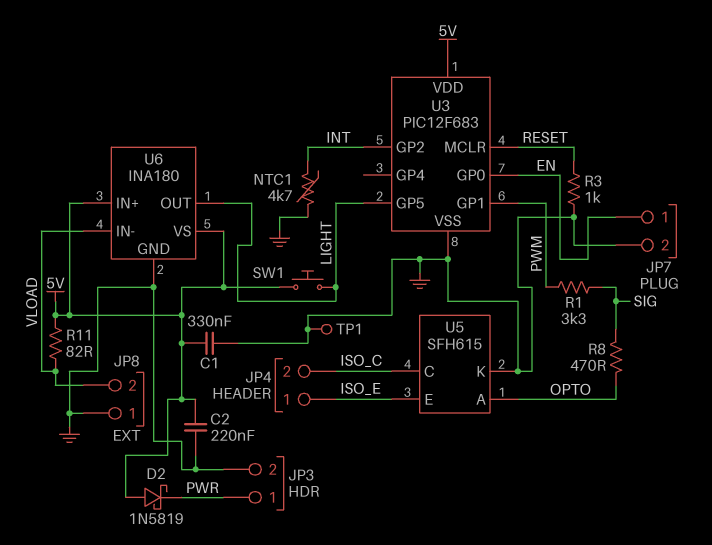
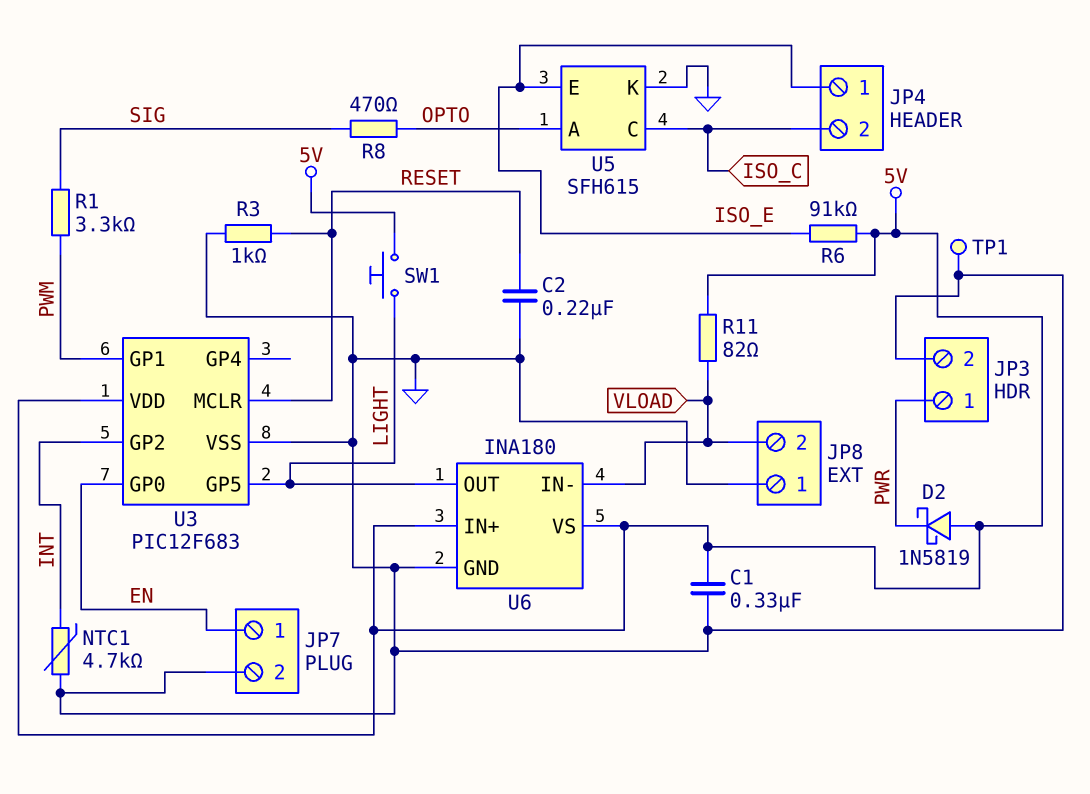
C2: 220nF (5V, GND) -> 220nF (GND, RESET)
R6: none -> 91k (5V, ISO_E)

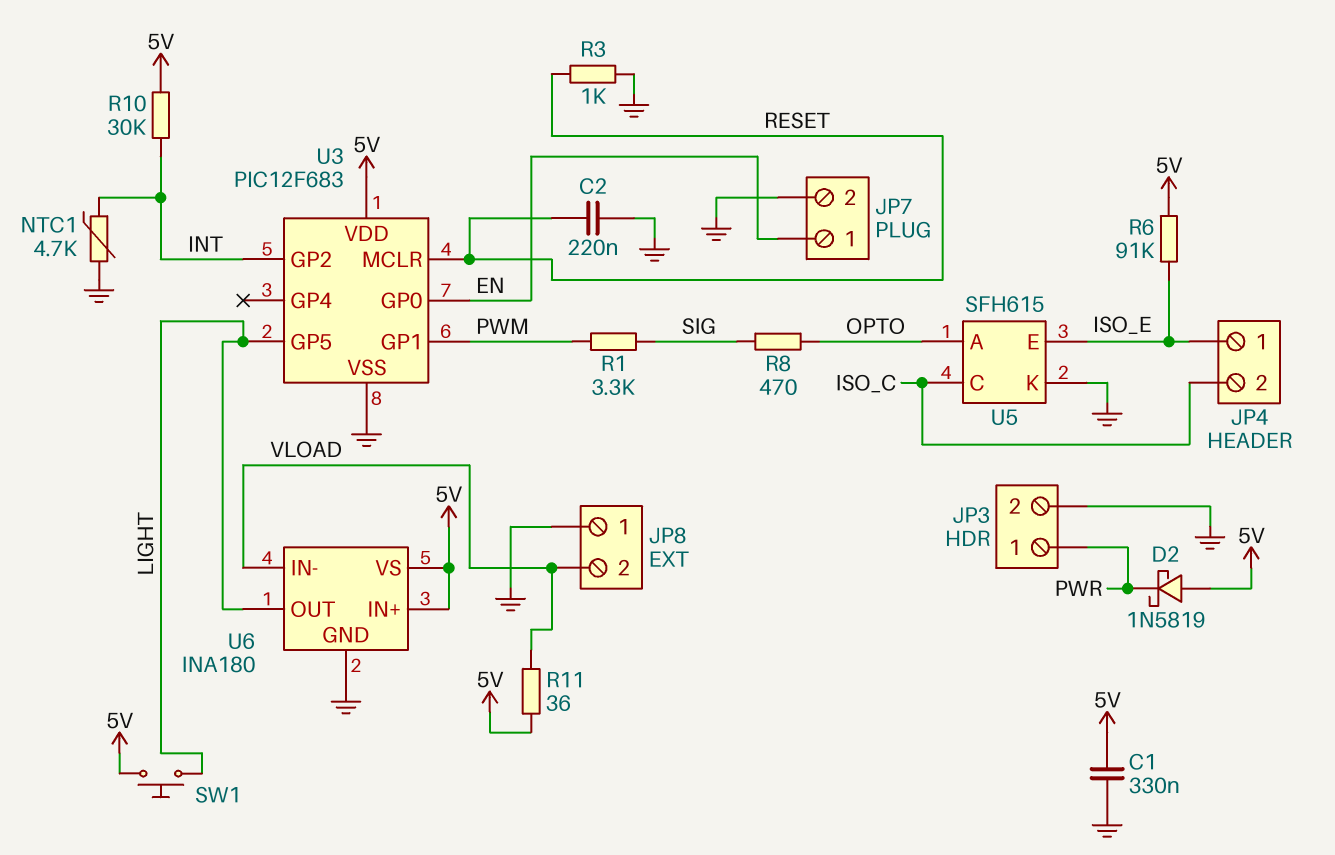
R10: none -> 30k (5V, INT)
R11: 82 (5V, VLOAD) -> 36 (5V, VLOAD)
TP1: test point (GND) -> none

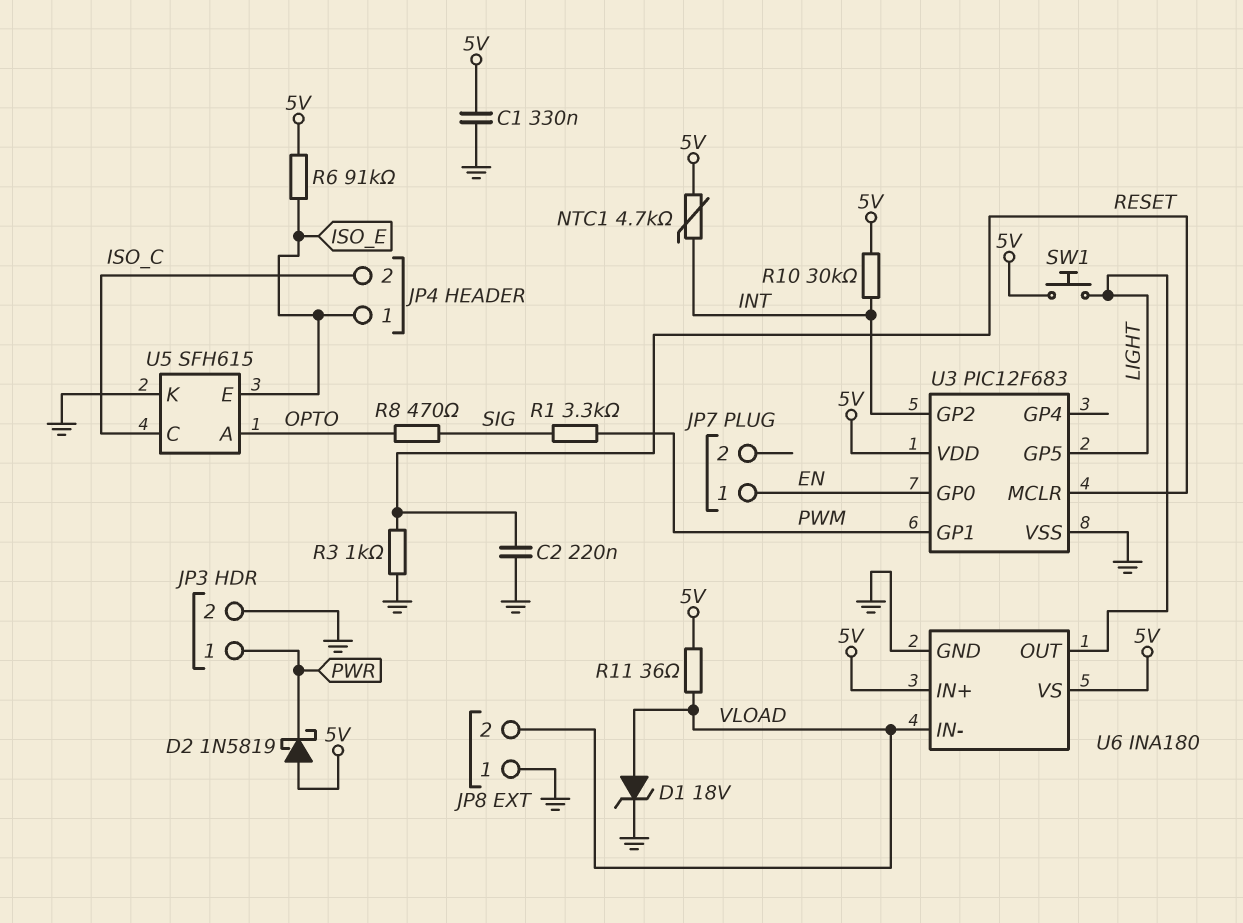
D1: none -> zener 18V (A VLOAD, K GND)
JP7 pin 2: GND -> none
NTC1: 4.7k (GND, INT) -> 4.7k (5V, INT)

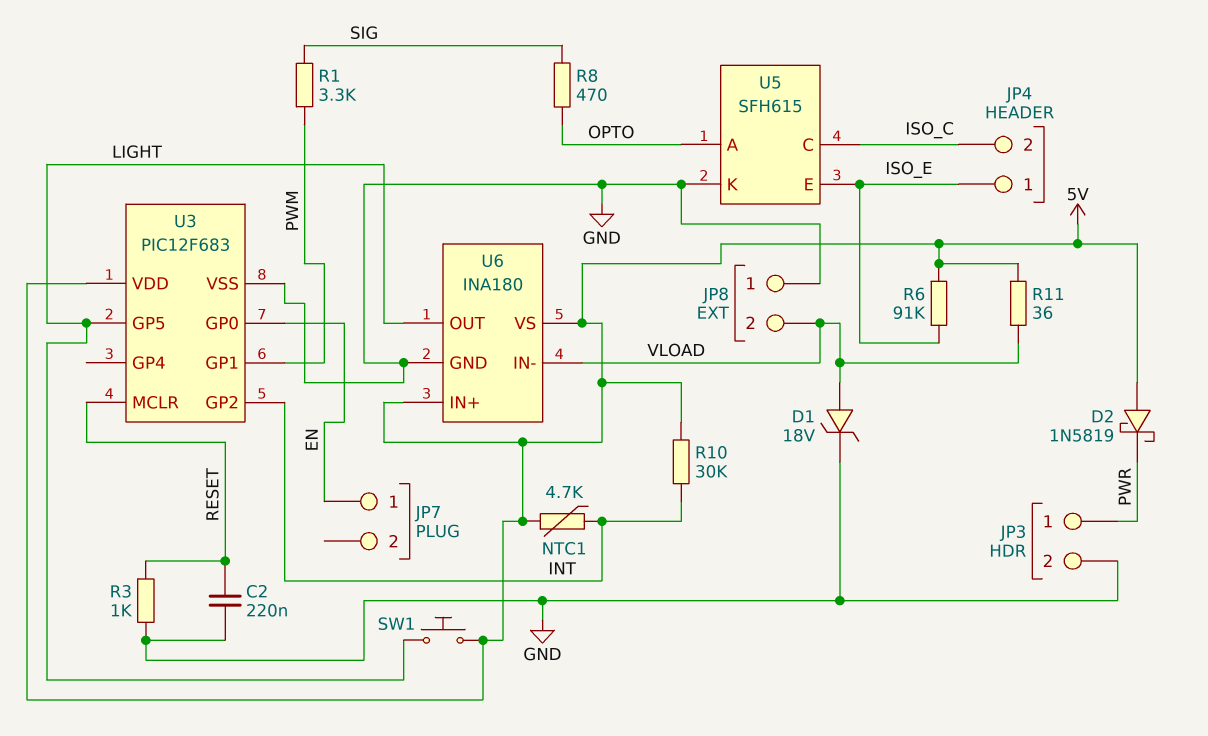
C1: 330nF (5V, GND) -> none

